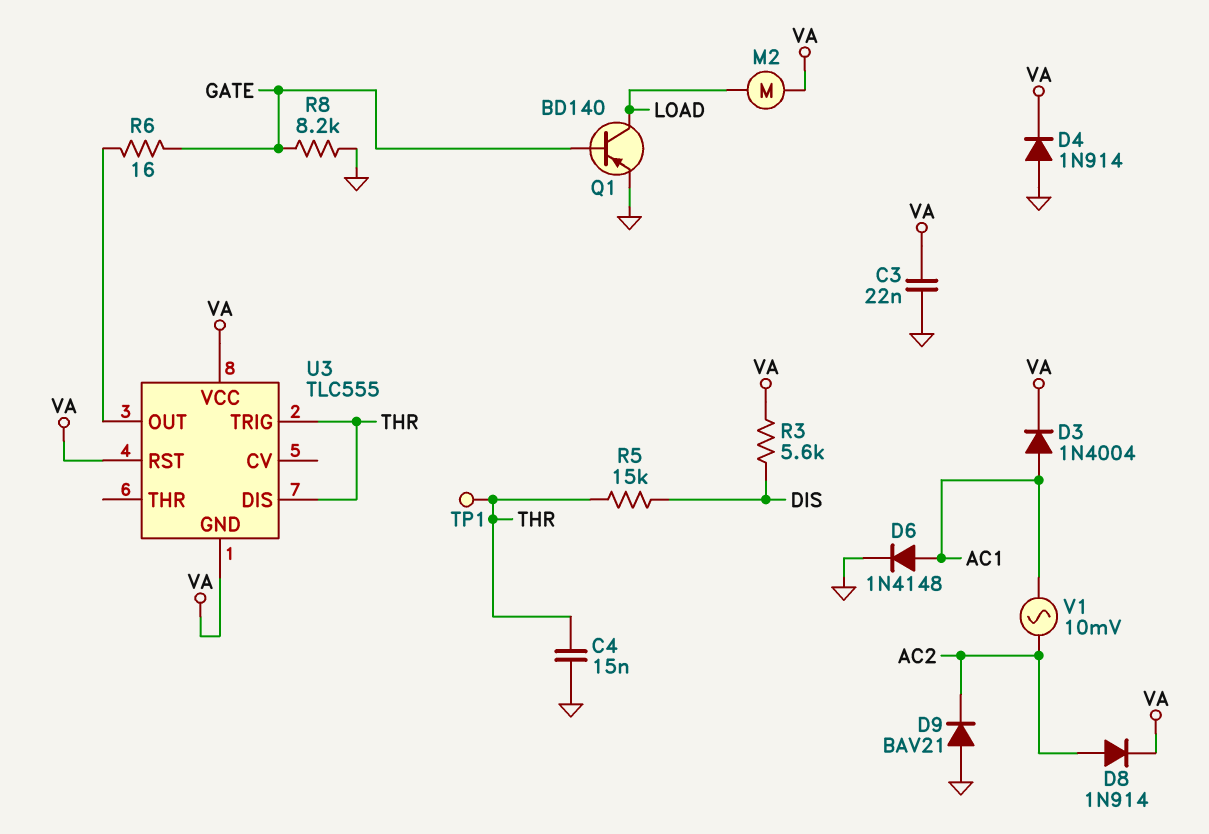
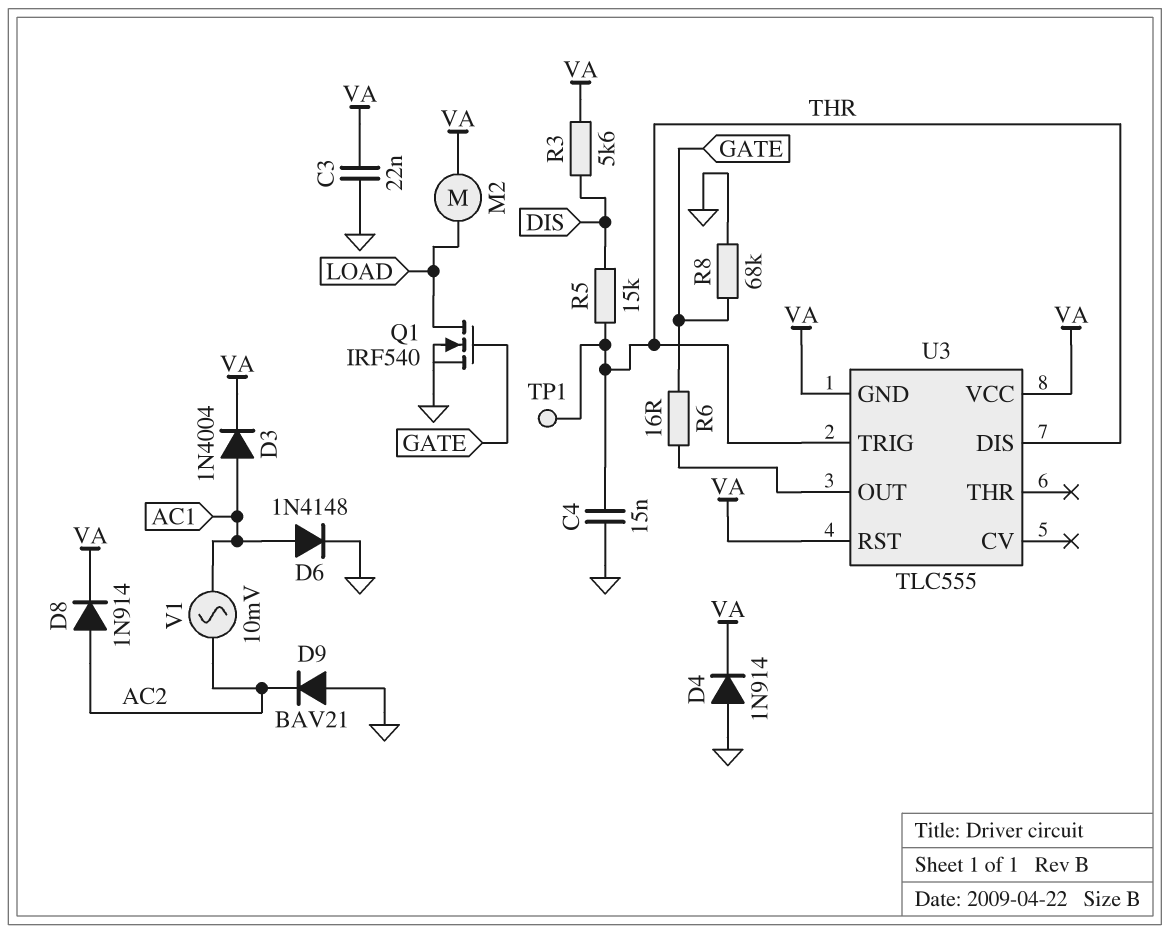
Q1: PNP BD140 (B GATE, C LOAD, E GND) -> NMOS IRF540 (G GATE, D LOAD, S GND)
R8: 8.2k (GATE, GND) -> 68k (GATE, GND)

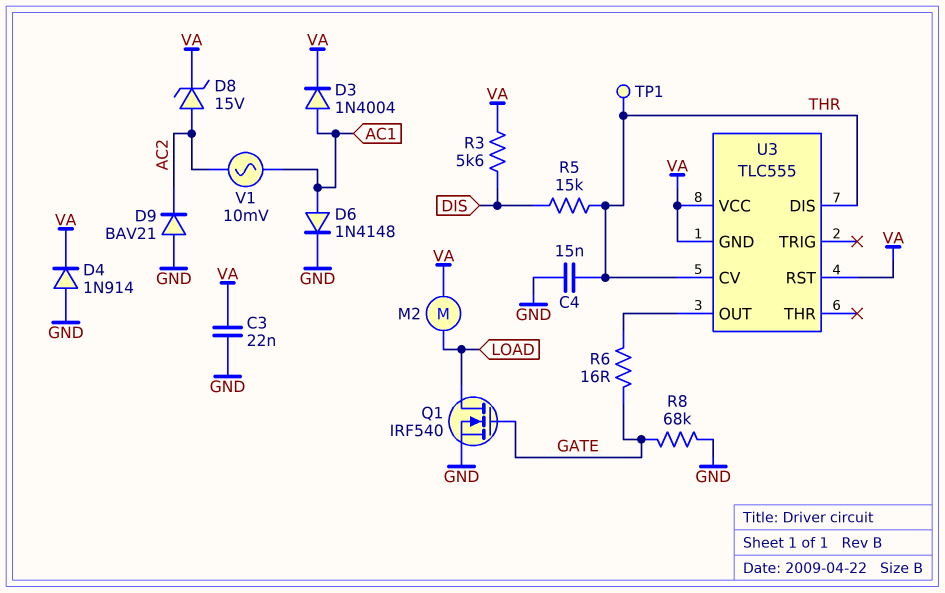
D8: diode 1N914 (A AC2, K VA) -> zener 15V (A AC2, K VA)
U3 pin CV: none -> THR
U3 pin TRIG: THR -> none

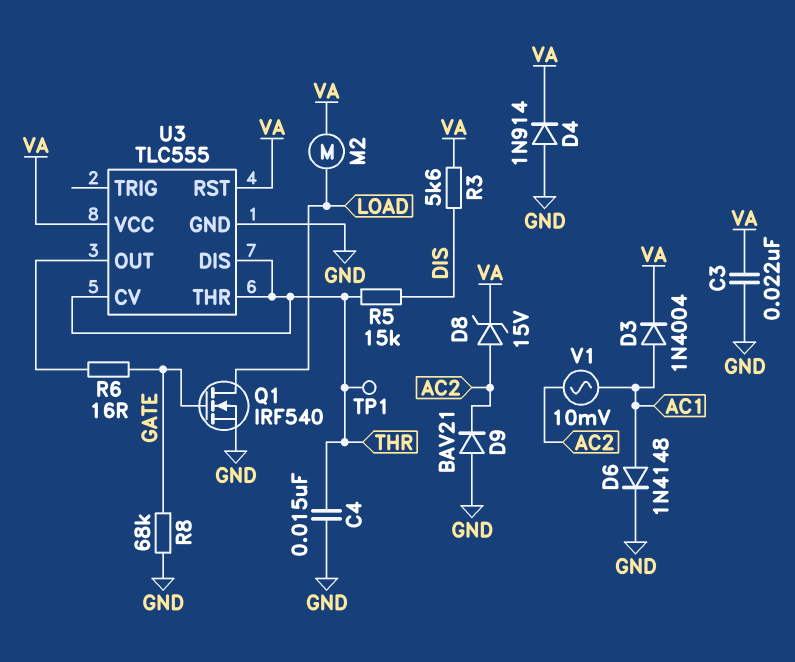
U3 pin GND: VA -> GND
U3 pin THR: none -> THR

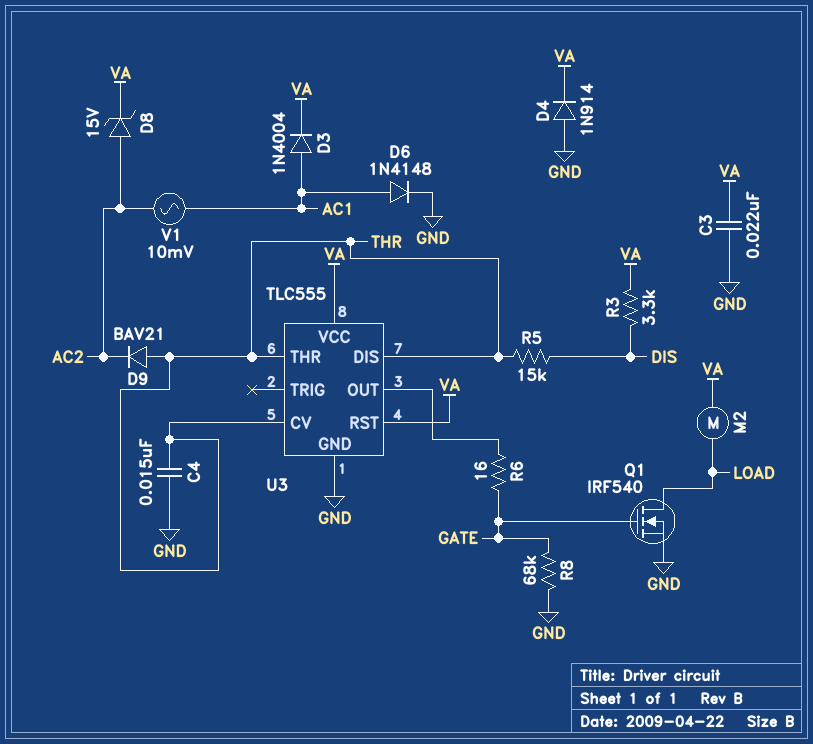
D9: diode BAV21 (A GND, K AC2) -> diode BAV21 (A THR, K AC2)
R3: 5.6k (DIS, VA) -> 3.3k (DIS, VA)
TP1: test point (THR) -> none

